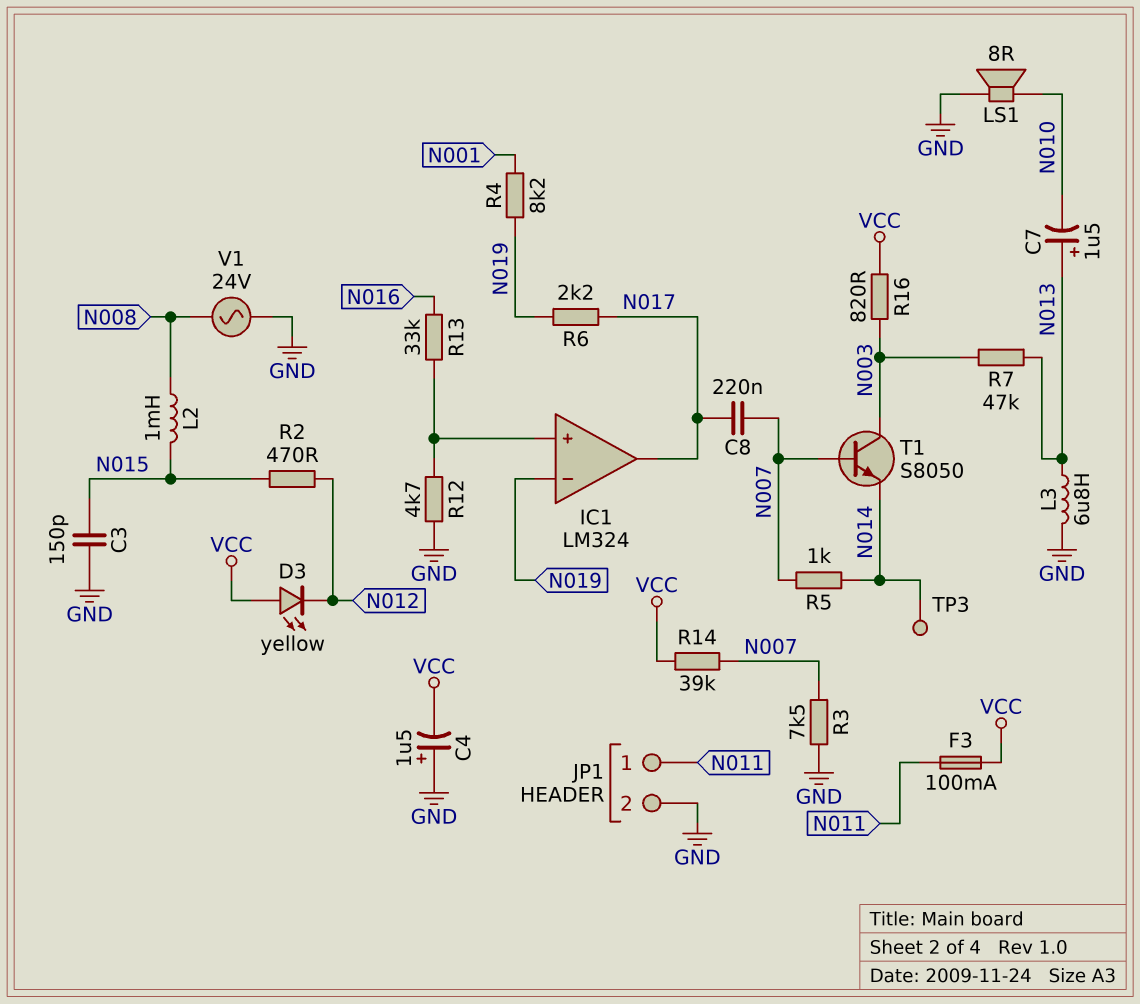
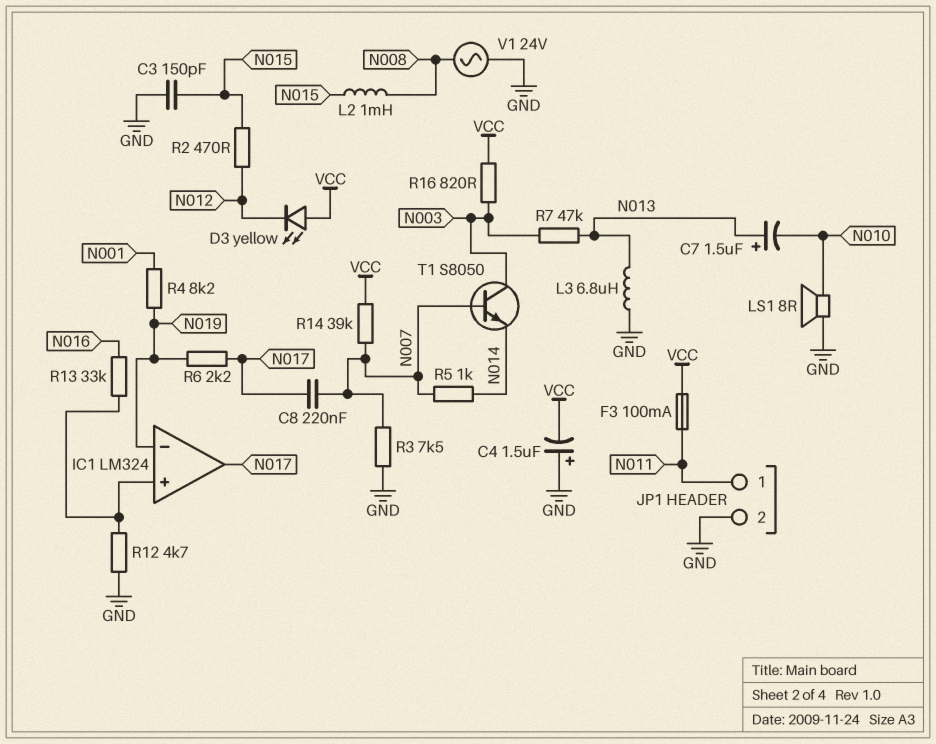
TP3: test point (N014) -> none

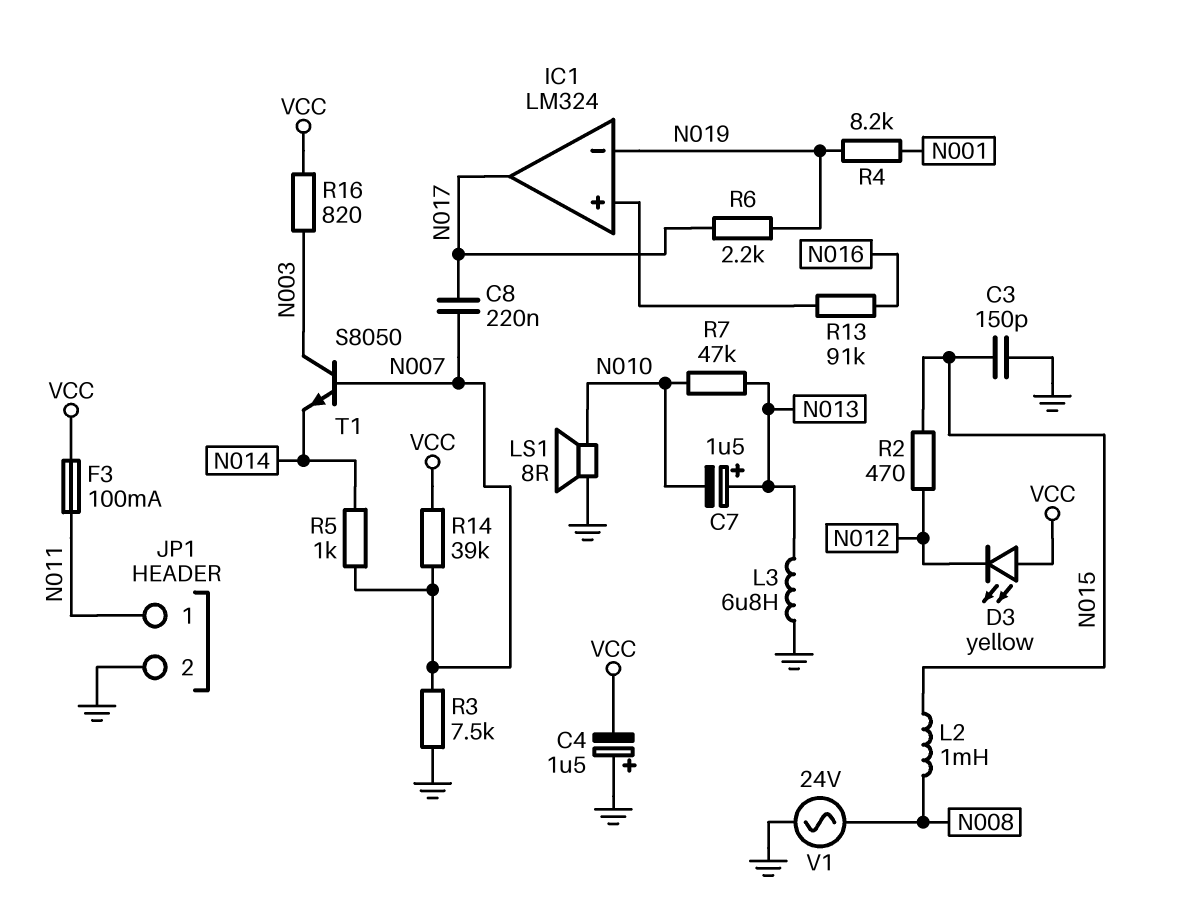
R7: 47k (N003, N013) -> 47k (N010, N013)
R12: 4.7k (GND, IC1/in+) -> none
R13: 33k (IC1/in+, N016) -> 91k (IC1/in+, N016)

